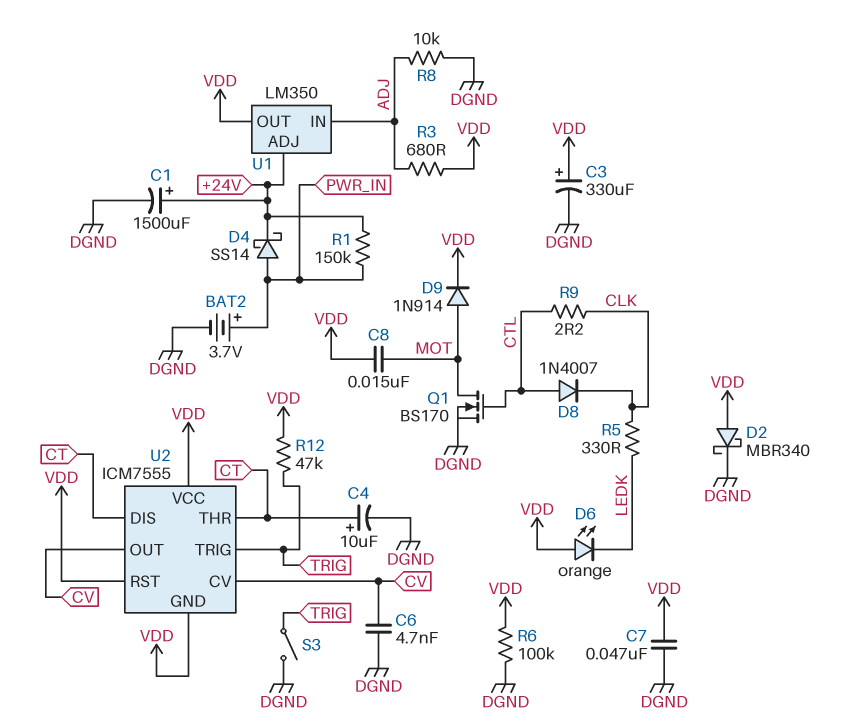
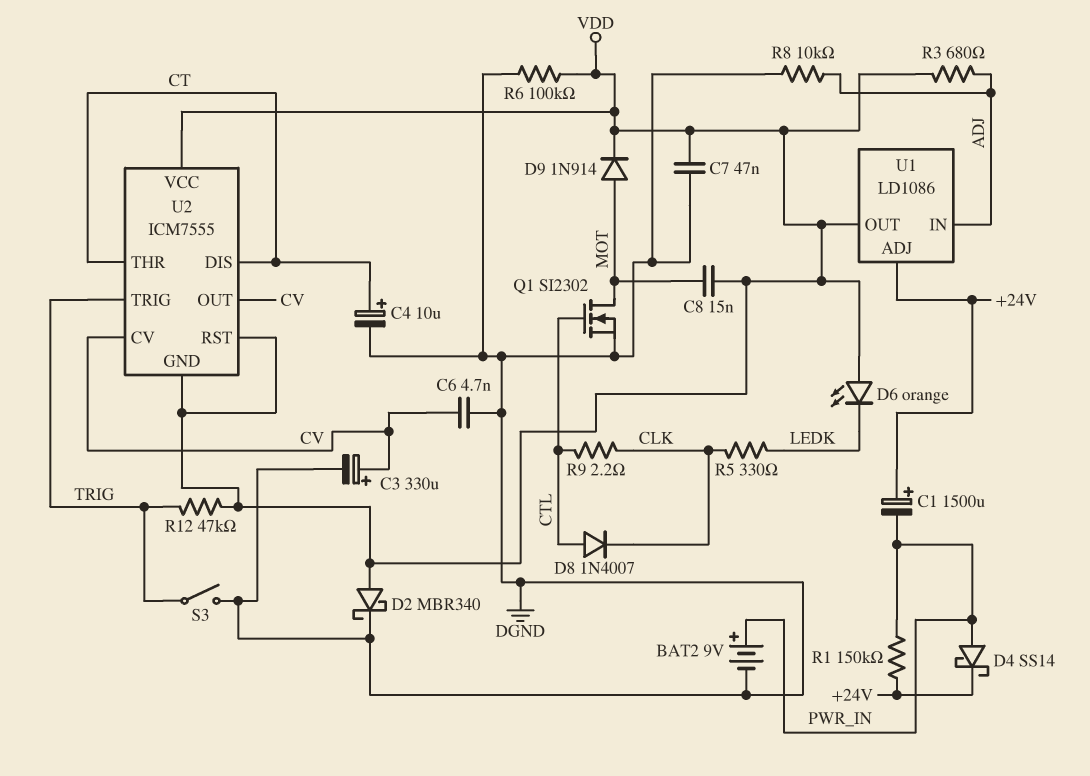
BAT2: 3.7V (plus PWR_IN, minus DGND) -> 9V (plus PWR_IN, minus DGND)
C1: 1500uF (plus +24V, minus DGND) -> 1500uF (plus +24V, minus PWR_IN)
C3: 330uF (plus VDD, minus DGND) -> 330uF (plus CV, minus DGND)
Q1: NMOS BS170 (G CTL, D MOT, S DGND) -> NMOS SI2302 (G CTL, D MOT, S DGND)
U1: LM350 -> LD1086

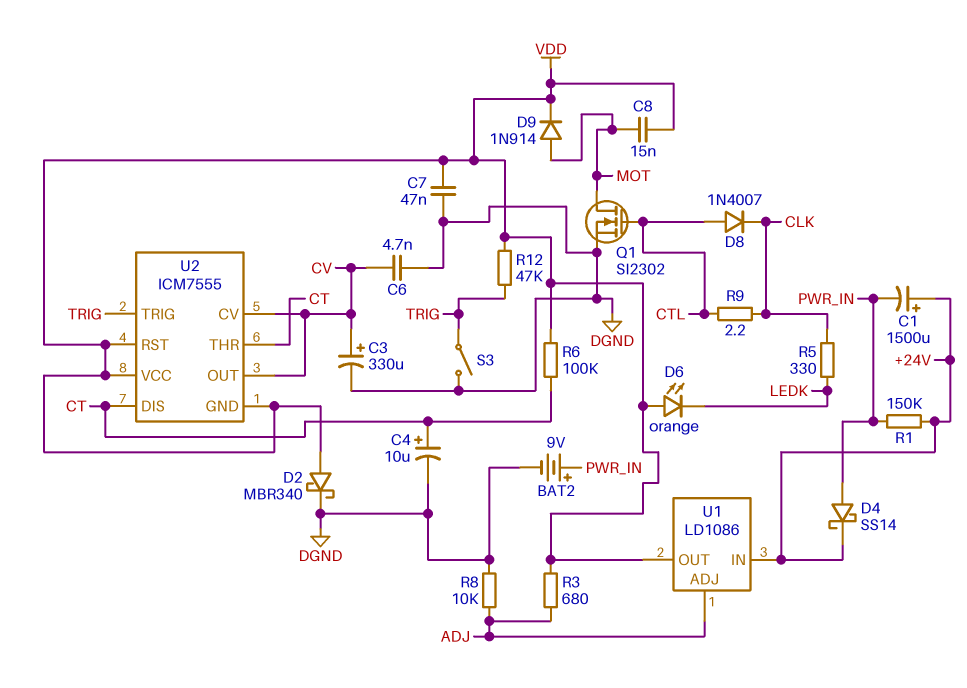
R6: 100k (DGND, VDD) -> 100k (CT, VDD)
U1 pin ADJ: +24V -> ADJ
U1 pin IN: ADJ -> +24V

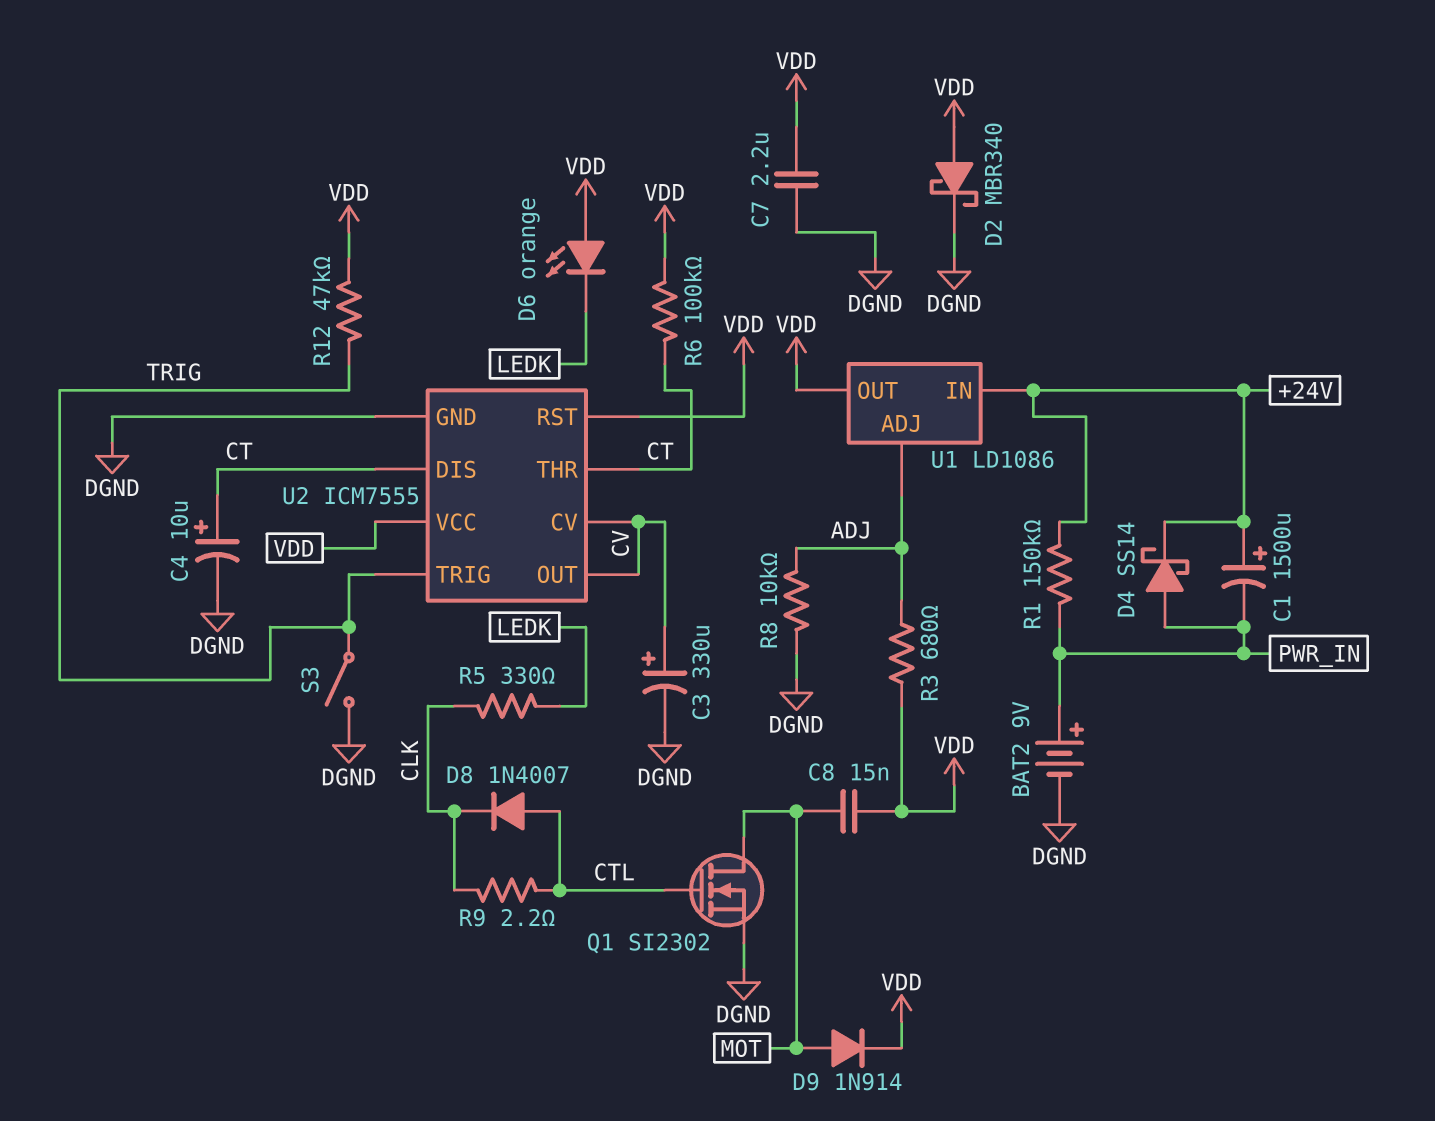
C6: 4.7nF (CV, DGND) -> none
C7: 47nF (DGND, VDD) -> 2.2uF (DGND, VDD)
U2 pin GND: VDD -> DGND

